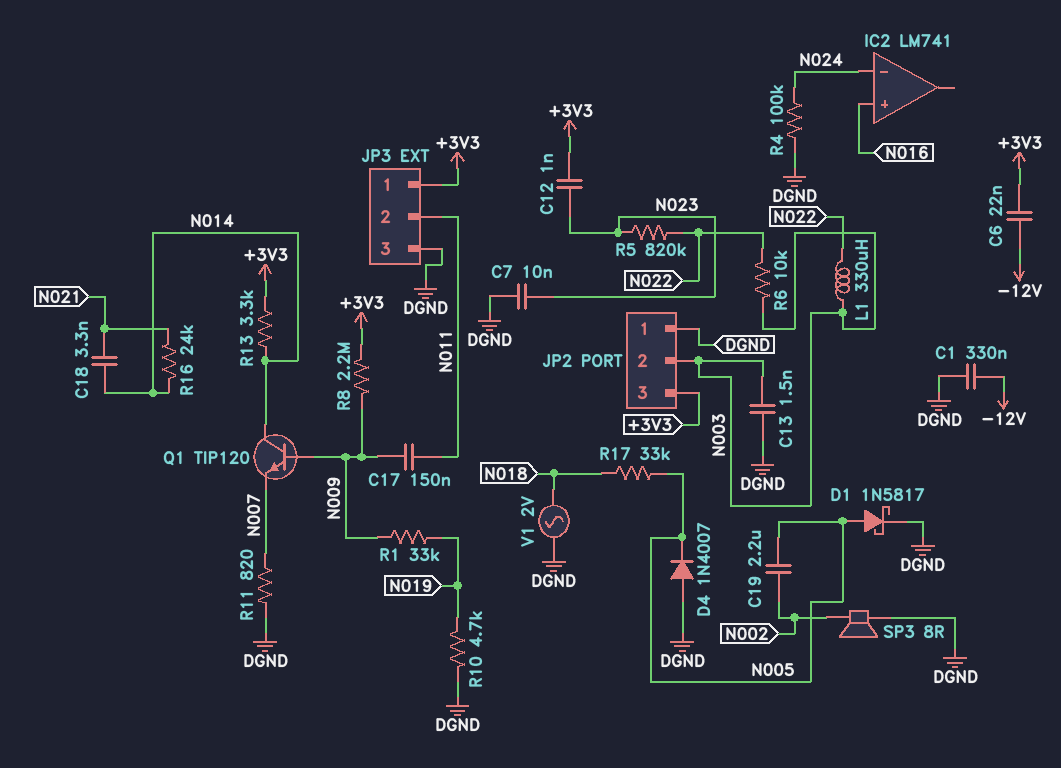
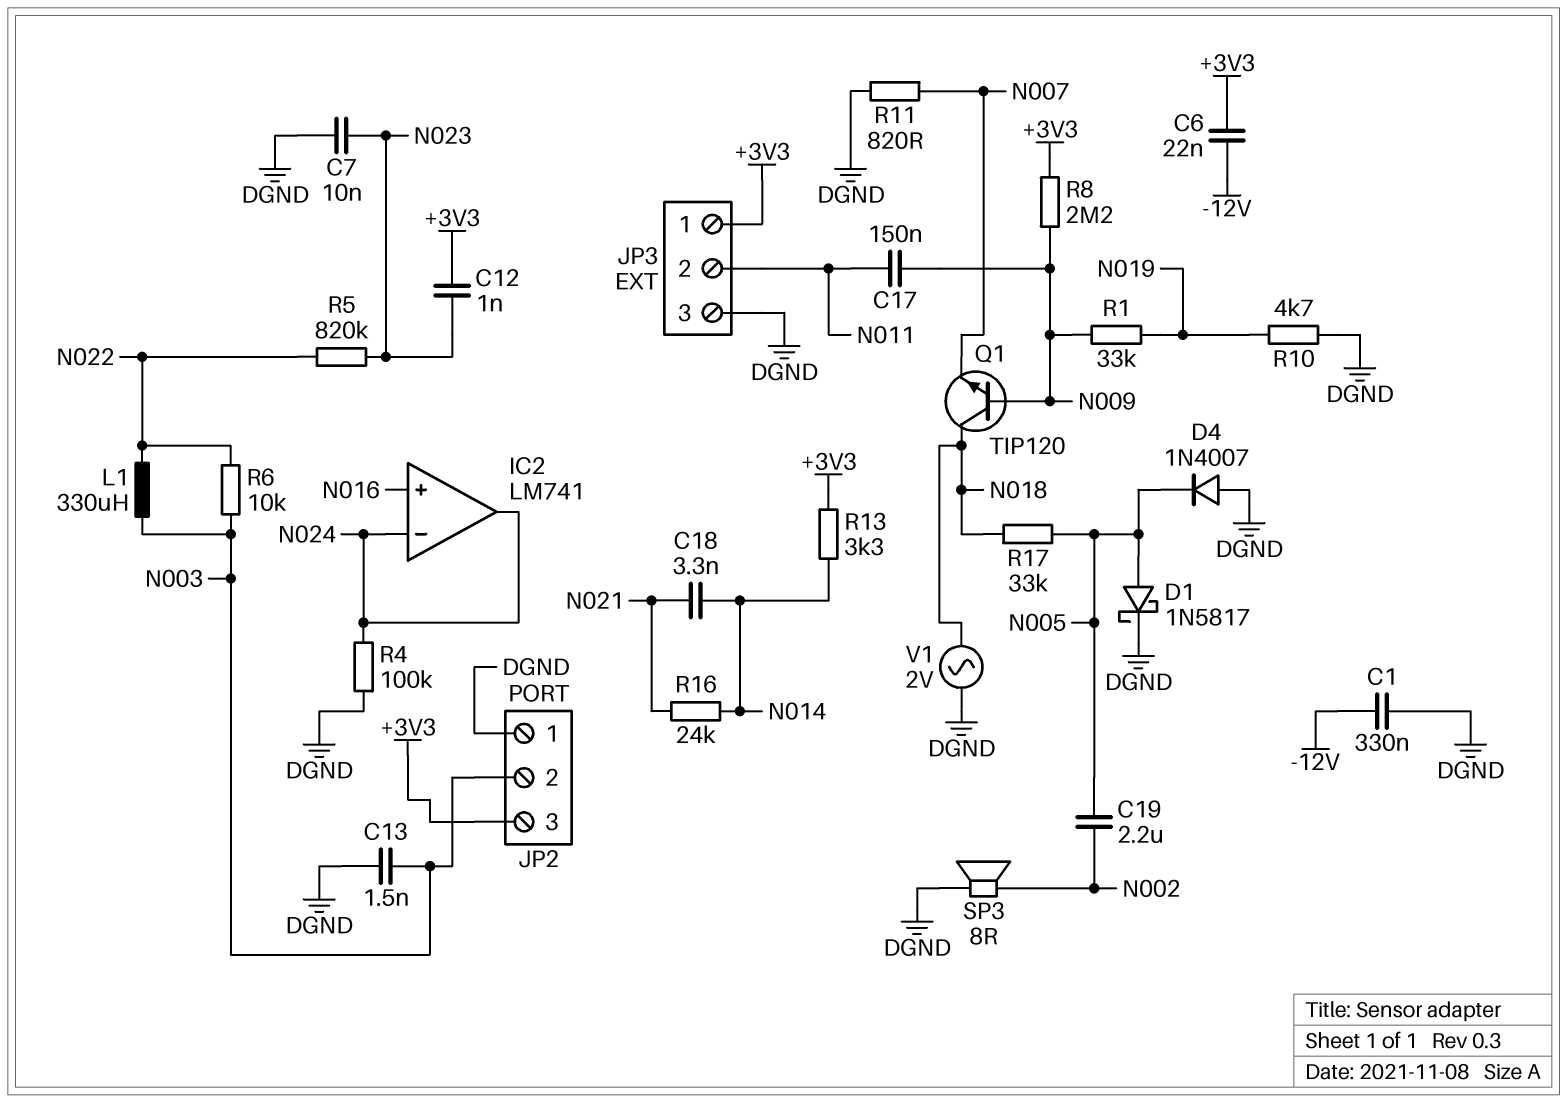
IC2 pin out: none -> N024
Q1: NPN TIP120 (B N009, C N014, E N007) -> NPN TIP120 (B N009, C N018, E N007)

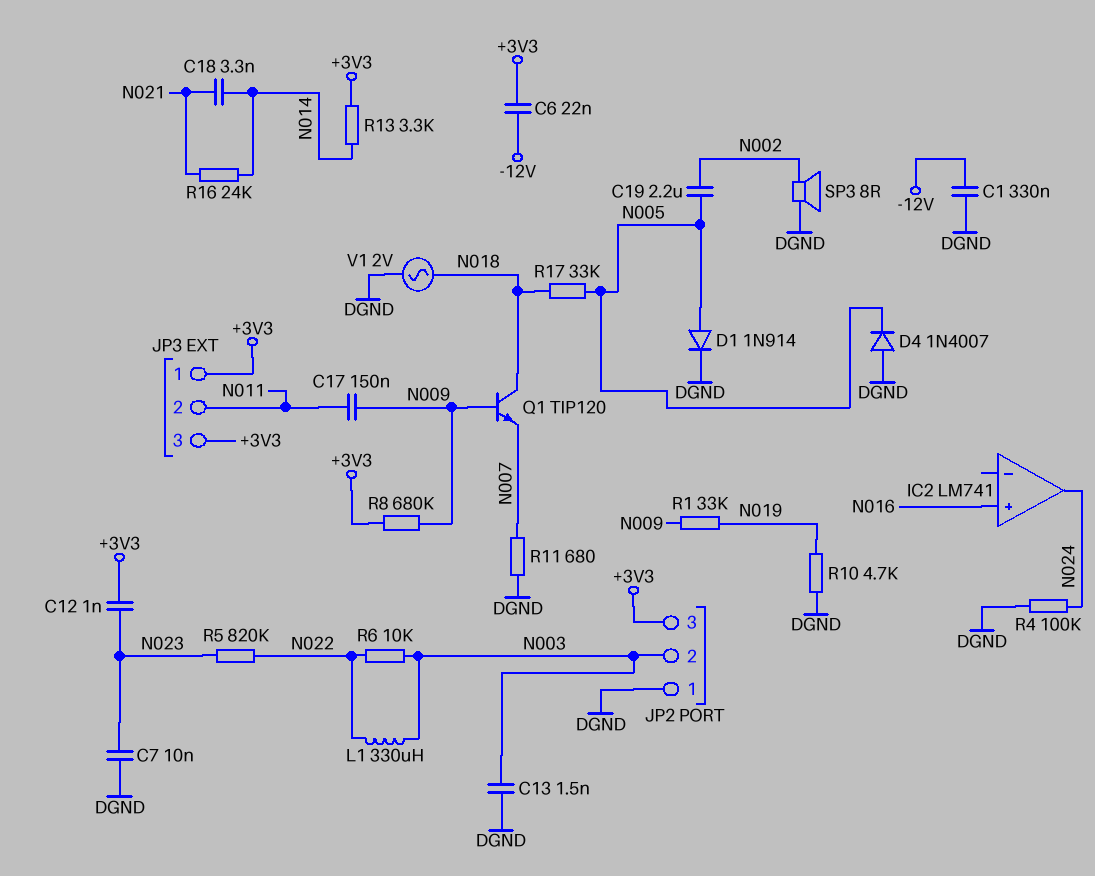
D1: schottky 1N5817 (A N005, K DGND) -> diode 1N914 (A N005, K DGND)
IC2 pin in-: N024 -> none
JP3 pin 3: DGND -> +3V3
R8: 2.2M (+3V3, N009) -> 680k (+3V3, N009)
R11: 820 (DGND, N007) -> 680 (DGND, N007)

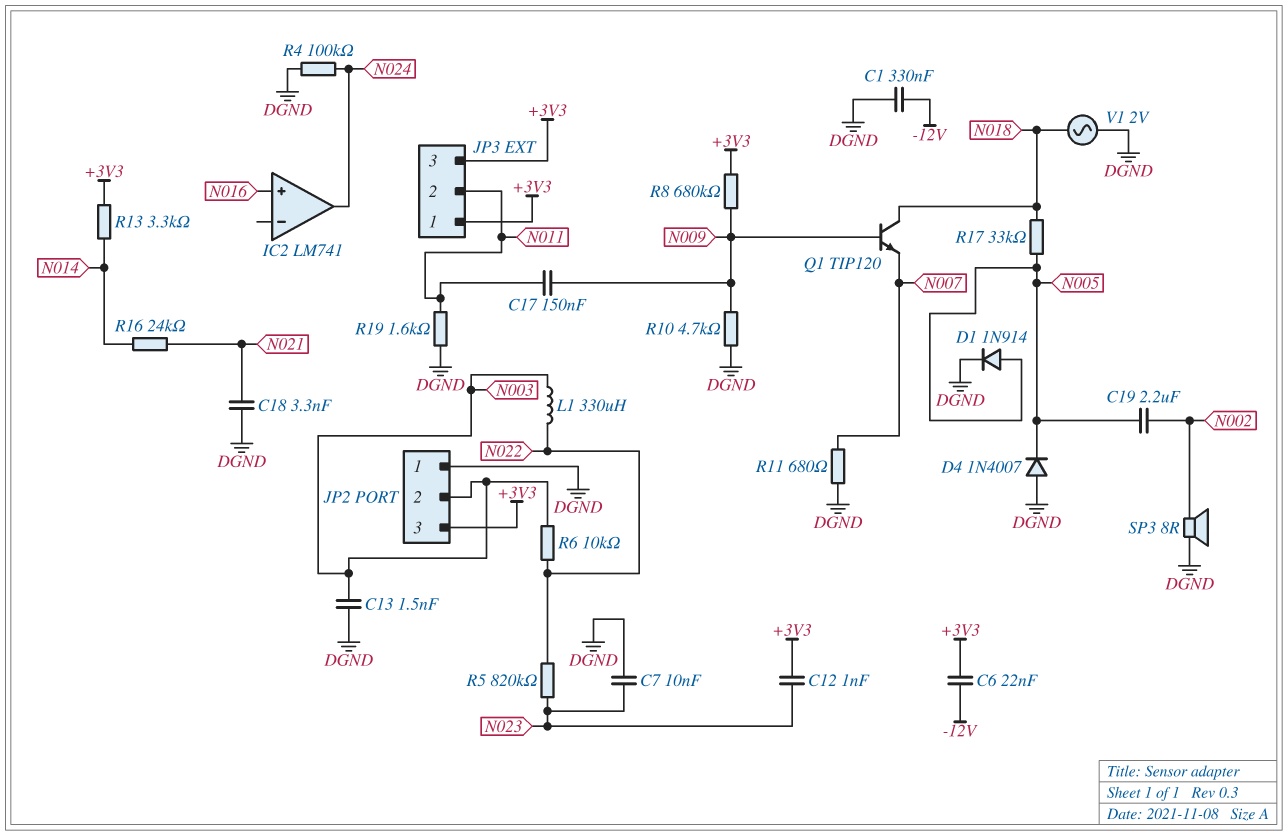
C18: 3.3nF (N014, N021) -> 3.3nF (DGND, N021)
R1: 33k (N009, N019) -> none
R10: 4.7k (DGND, N019) -> 4.7k (DGND, N009)
R19: none -> 1.6k (DGND, N011)

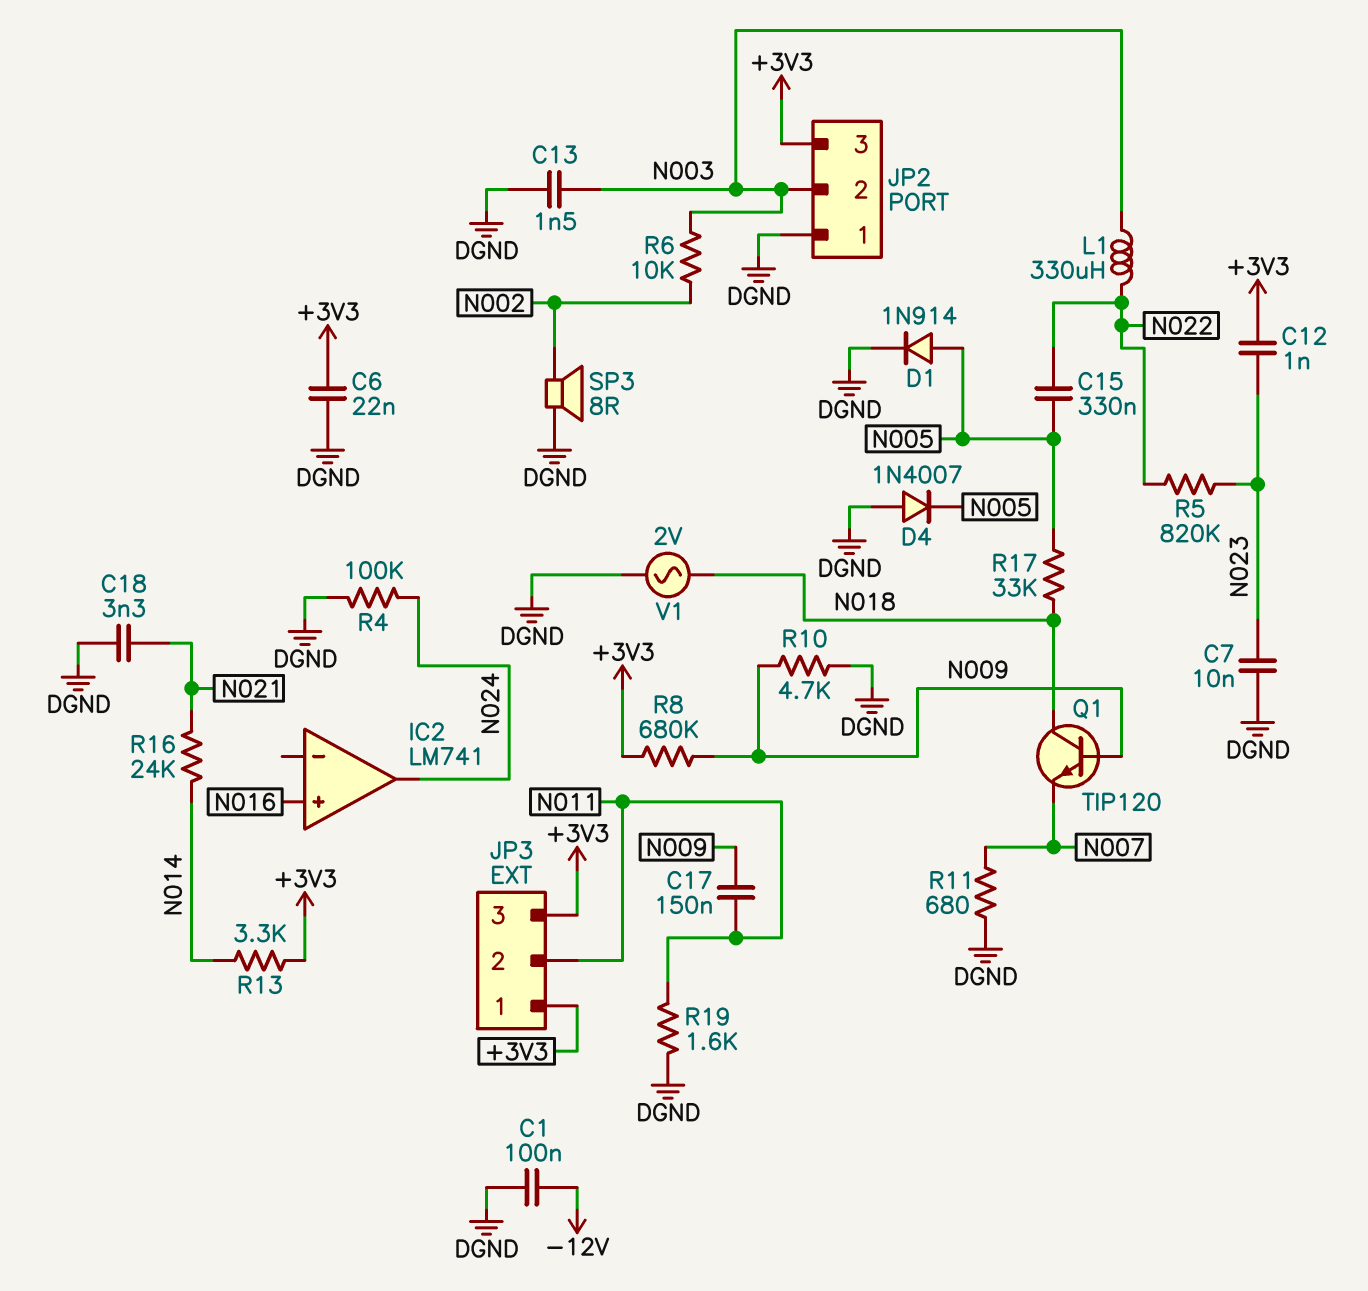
C1: 330nF (-12V, DGND) -> 100nF (-12V, DGND)
C6: 22nF (+3V3, -12V) -> 22nF (+3V3, DGND)
C15: none -> 330nF (N005, N022)
C19: 2.2uF (N002, N005) -> none
R6: 10k (N003, N022) -> 10k (N002, N003)

